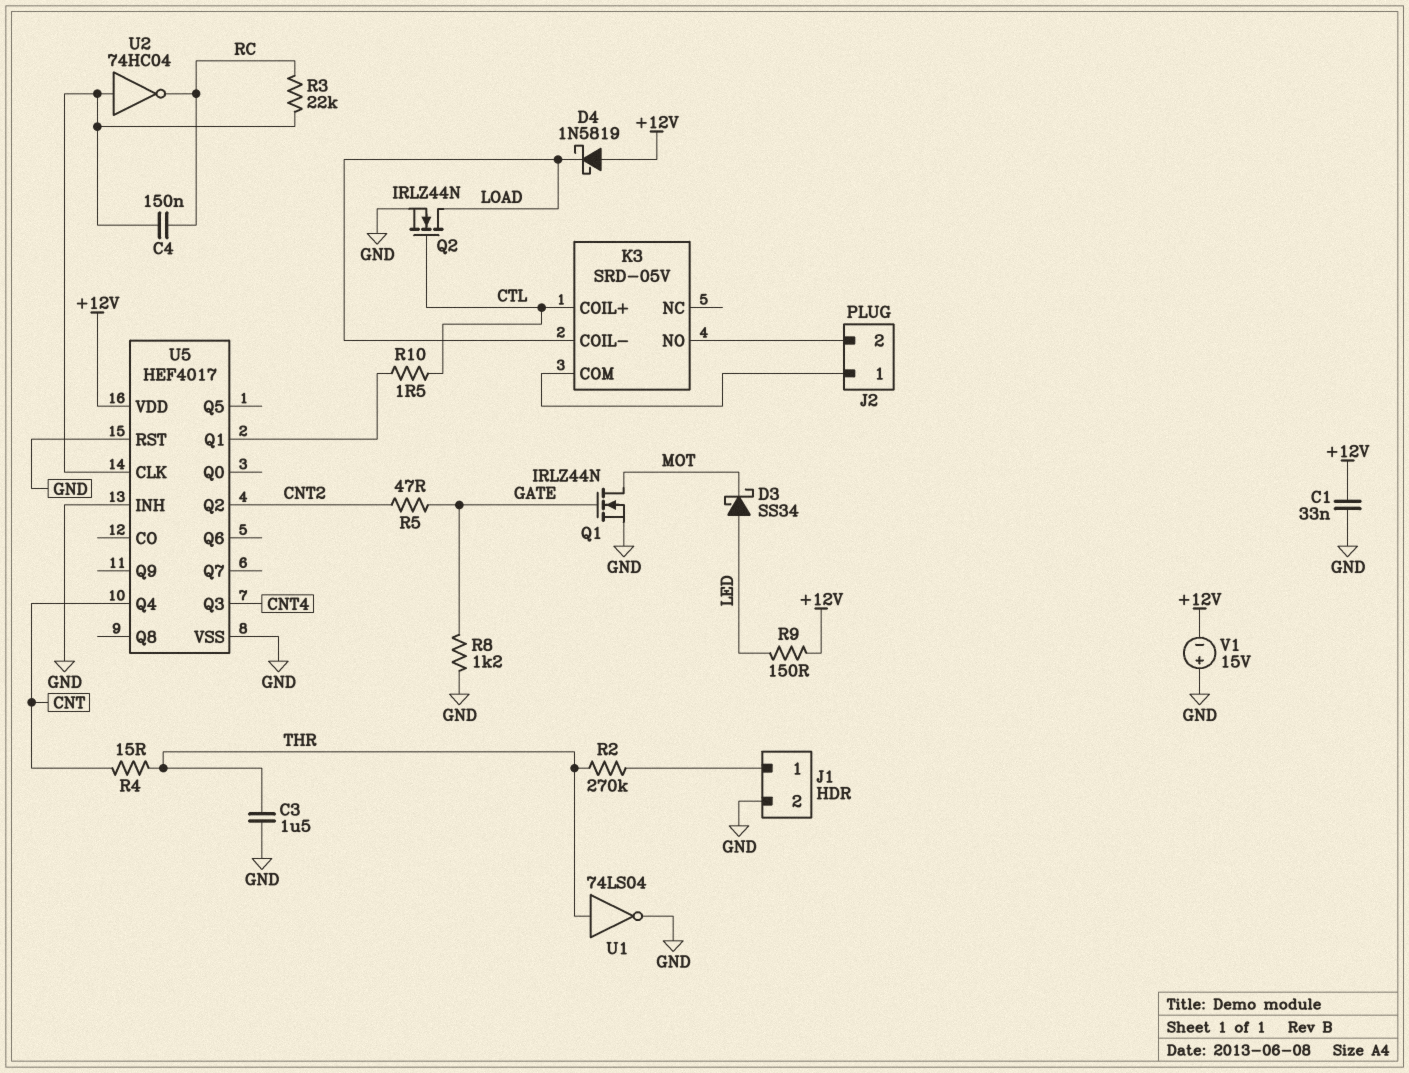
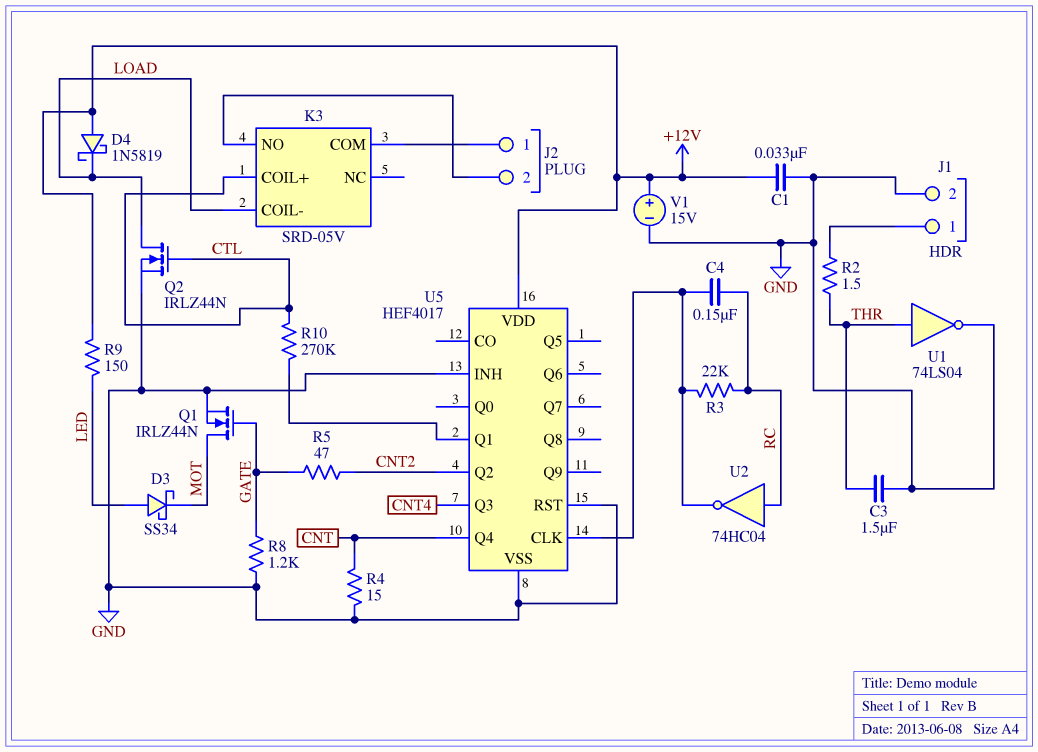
R2: 270k (J1/1, THR) -> 1.5 (J1/1, THR)
R4: 15 (CNT, THR) -> 15 (CNT, GND)
R10: 1.5 (CTL, U5/Q1) -> 270k (CTL, U5/Q1)
U2: NOT 74HC04 (in U5/CLK, out RC) -> NOT 74HC04 (in RC, out U5/CLK)
V1: 15V (plus GND, minus +12V) -> 15V (plus +12V, minus GND)

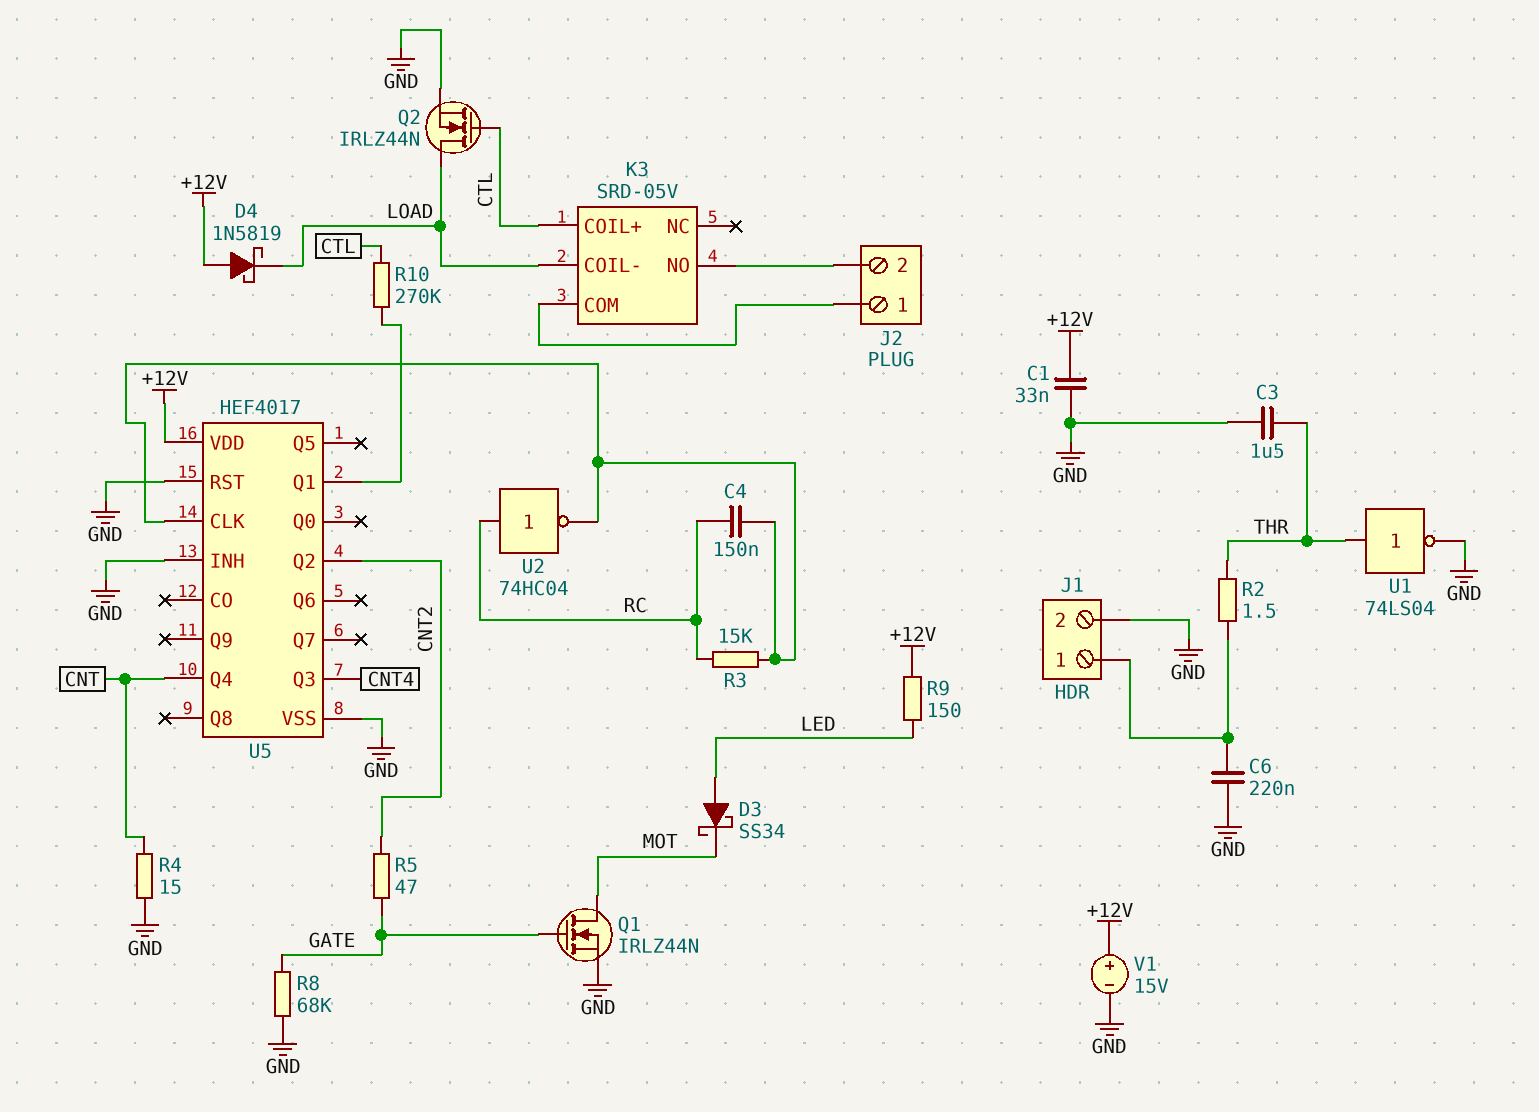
C6: none -> 220nF (GND, J1/1)
R3: 22k (RC, U5/CLK) -> 15k (RC, U5/CLK)
R8: 1.2k (GATE, GND) -> 68k (GATE, GND)

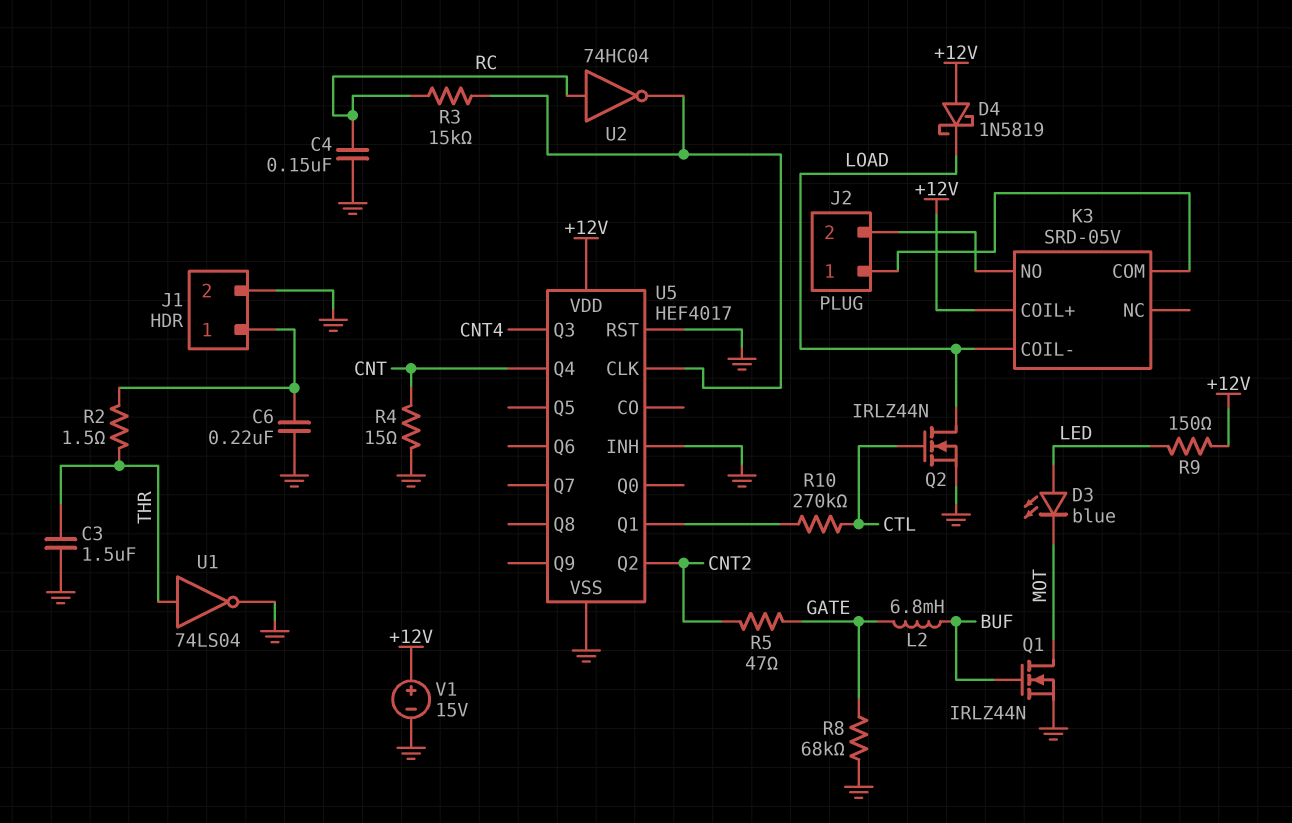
C1: 33nF (+12V, GND) -> none
C4: 150nF (RC, U5/CLK) -> 150nF (GND, RC)
D3: schottky SS34 (A LED, K MOT) -> LED blue (A LED, K MOT)
K3 pin COIL+: CTL -> +12V
L2: none -> 6.8mH (BUF, GATE)
Q1: NMOS IRLZ44N (G GATE, D MOT, S GND) -> NMOS IRLZ44N (G BUF, D MOT, S GND)

